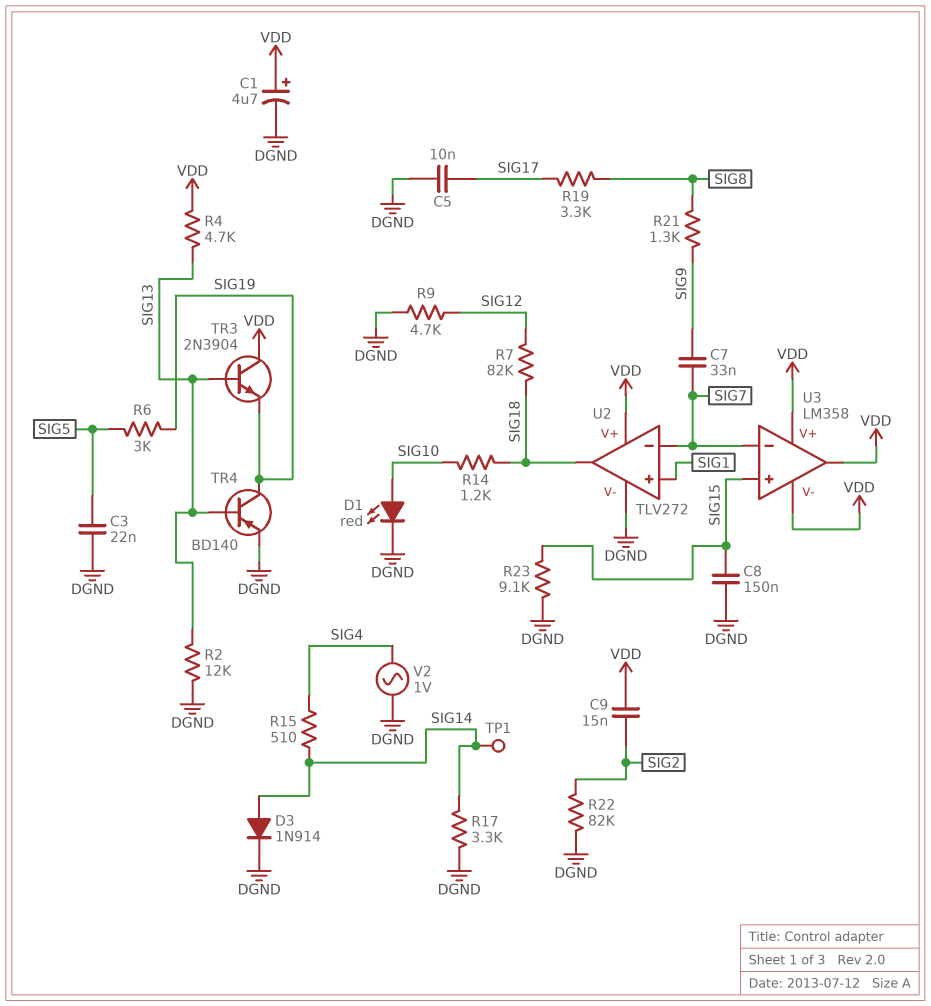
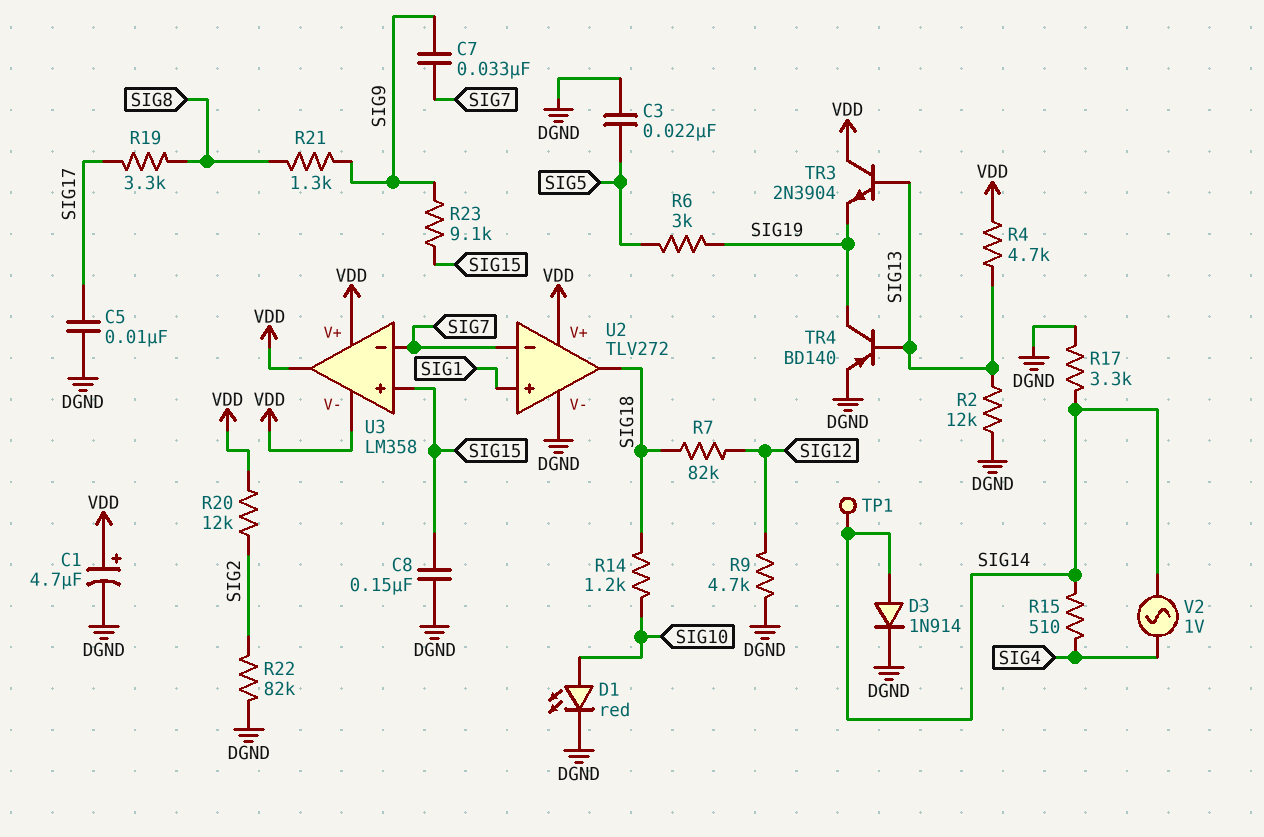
C9: 15nF (SIG2, VDD) -> none
R20: none -> 12k (SIG2, VDD)
R23: 9.1k (DGND, SIG15) -> 9.1k (SIG9, SIG15)
V2: AC 1V (DGND, SIG4) -> AC 1V (SIG4, SIG14)

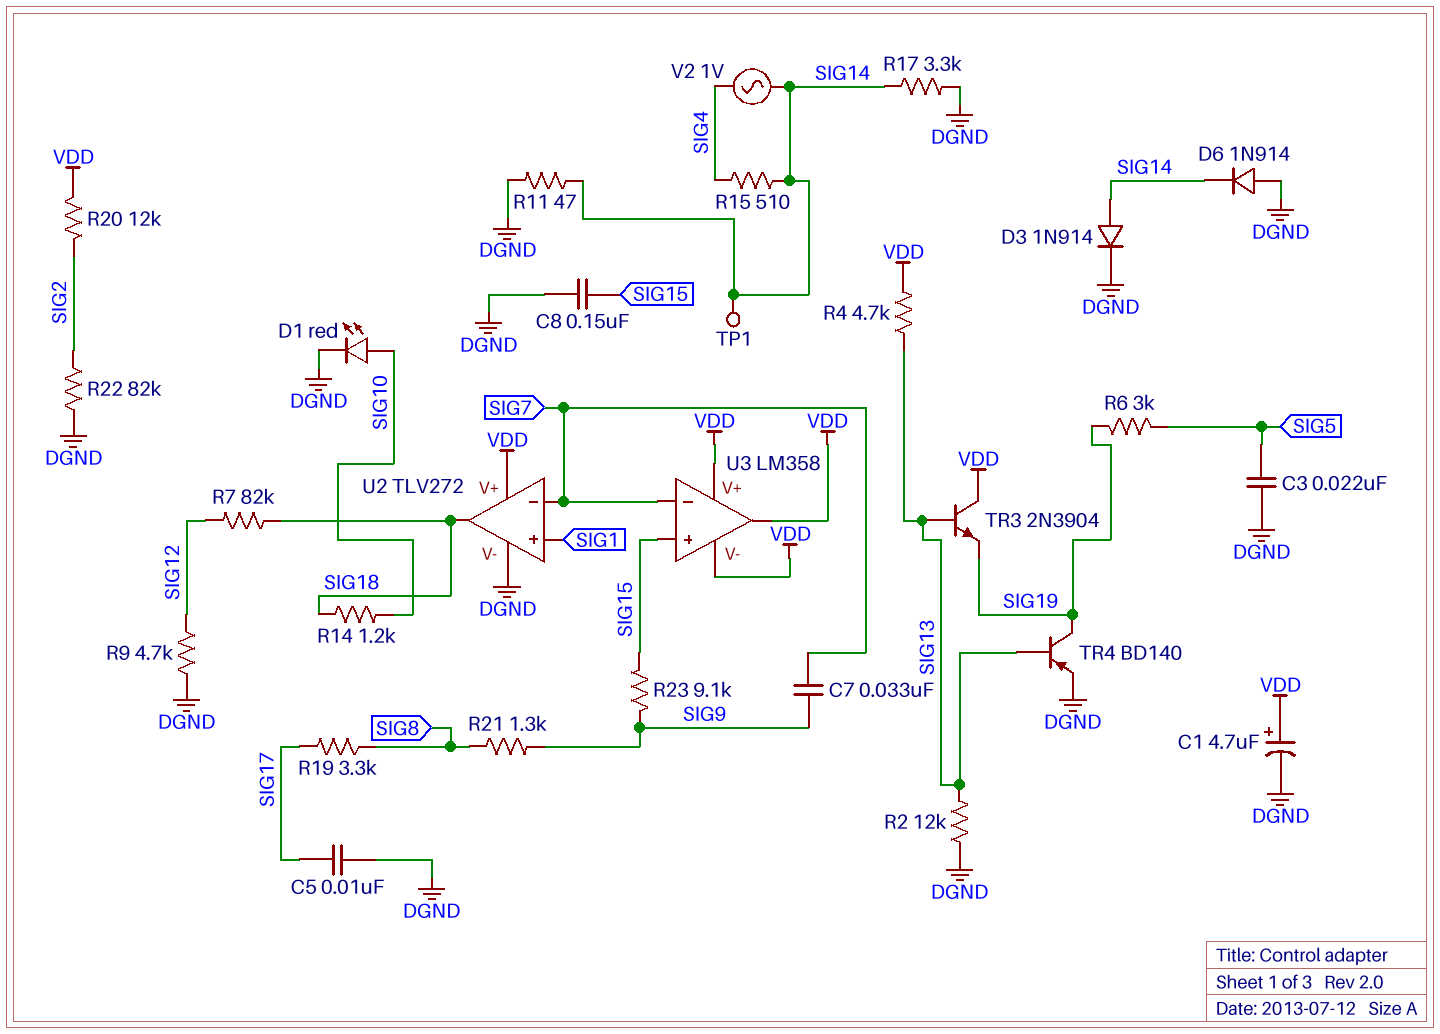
D6: none -> diode 1N914 (A DGND, K SIG14)
R11: none -> 47 (DGND, SIG14)

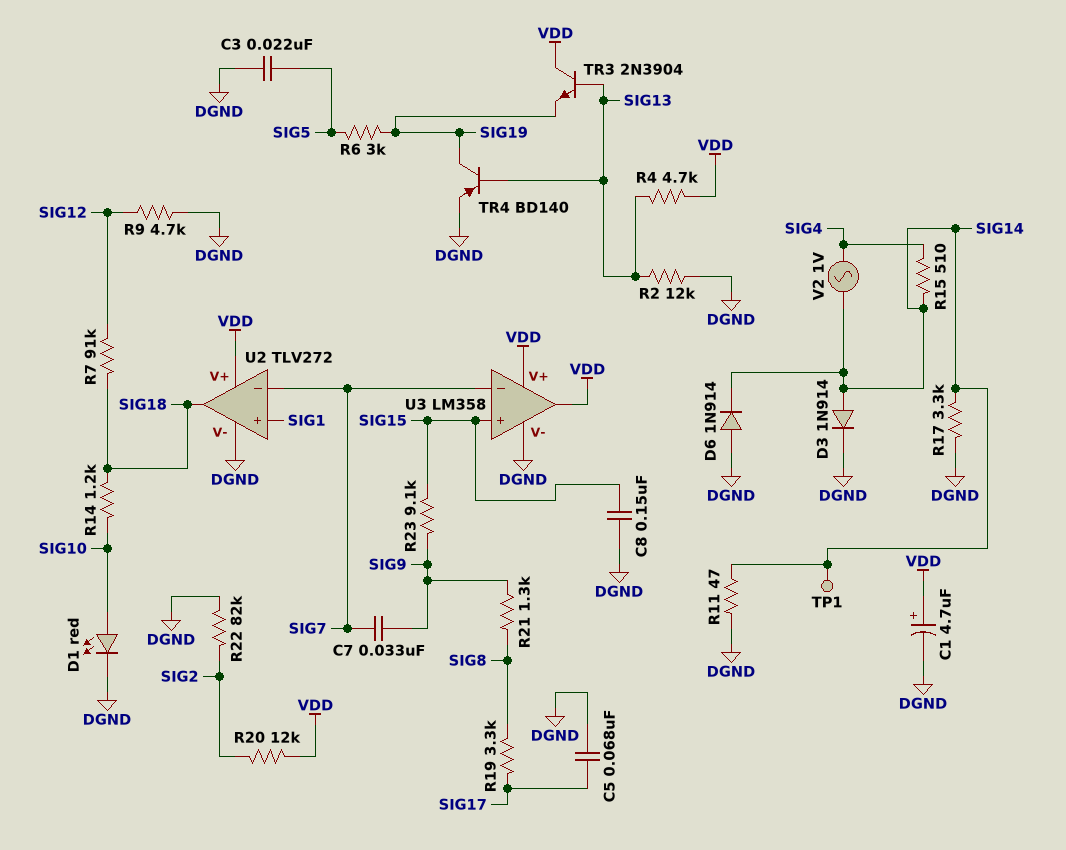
C5: 10nF (DGND, SIG17) -> 68nF (DGND, SIG17)
R7: 82k (SIG12, SIG18) -> 91k (SIG12, SIG18)
U3 pin V-: VDD -> DGND

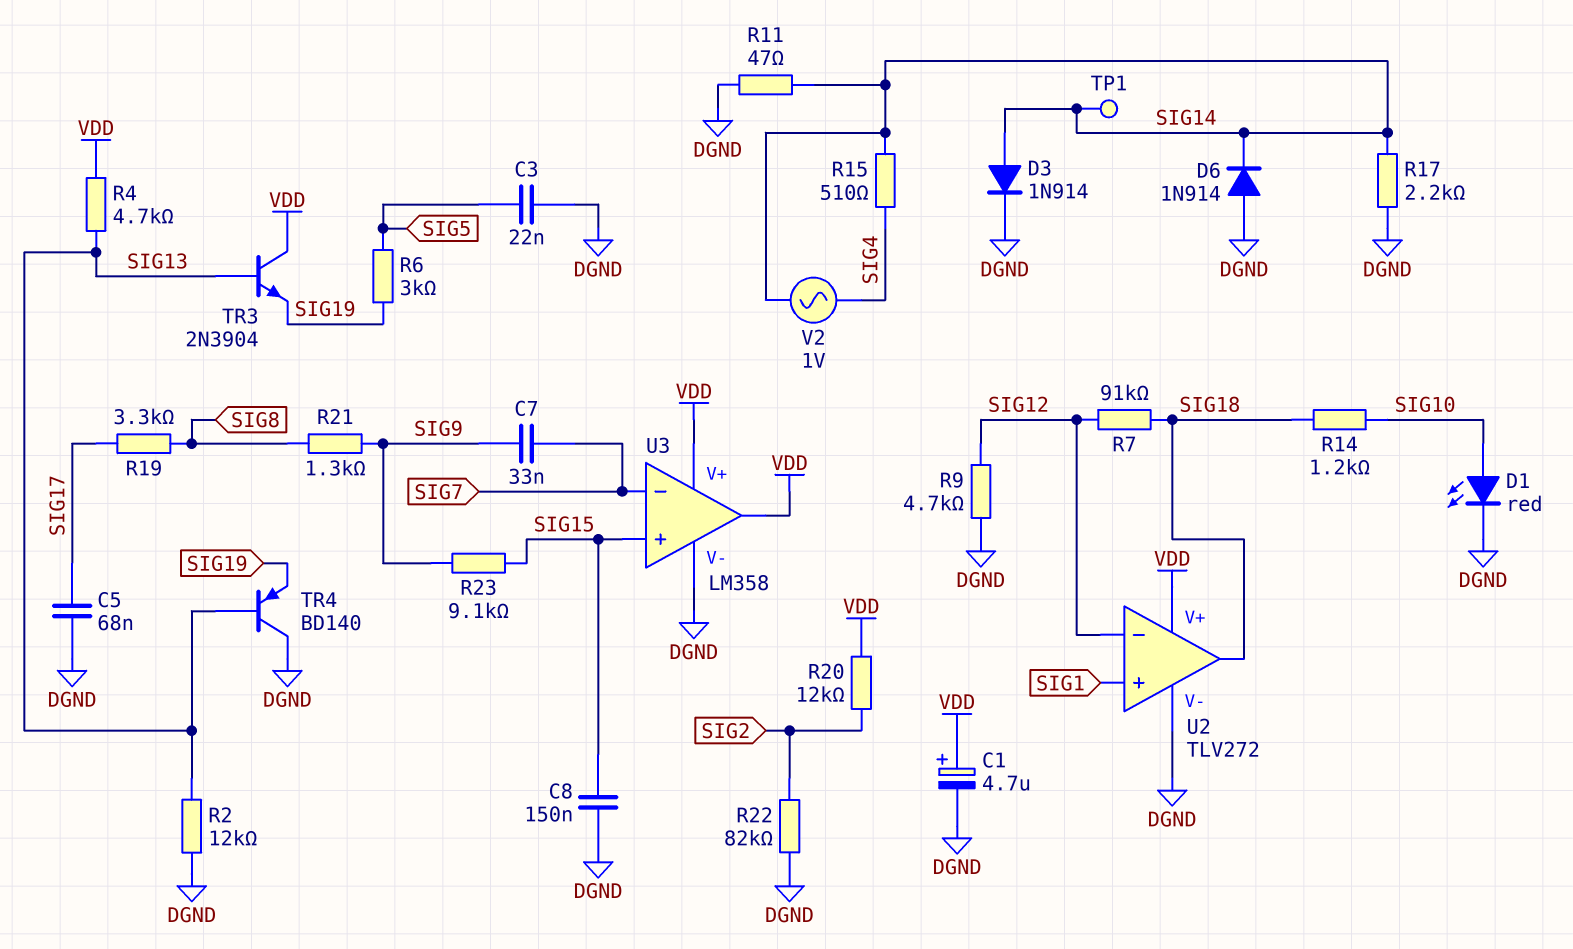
R17: 3.3k (DGND, SIG14) -> 2.2k (DGND, SIG14)
TR4: PNP BD140 (B SIG13, C SIG19, E DGND) -> PNP BD140 (B SIG13, C DGND, E SIG19)
U2 pin in-: SIG7 -> SIG12

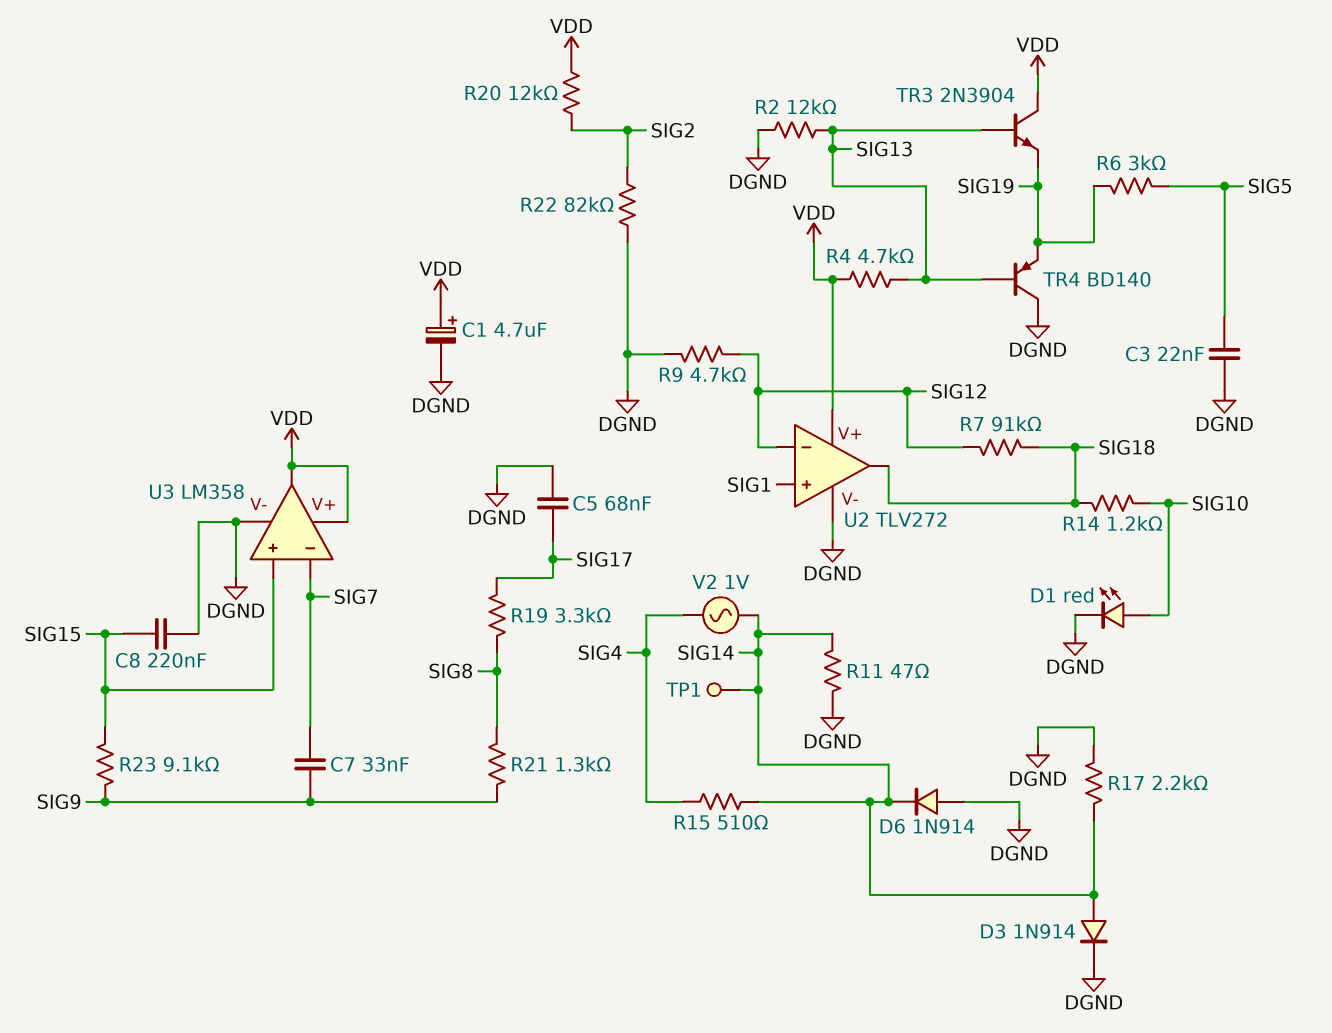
C8: 150nF (DGND, SIG15) -> 220nF (DGND, SIG15)

